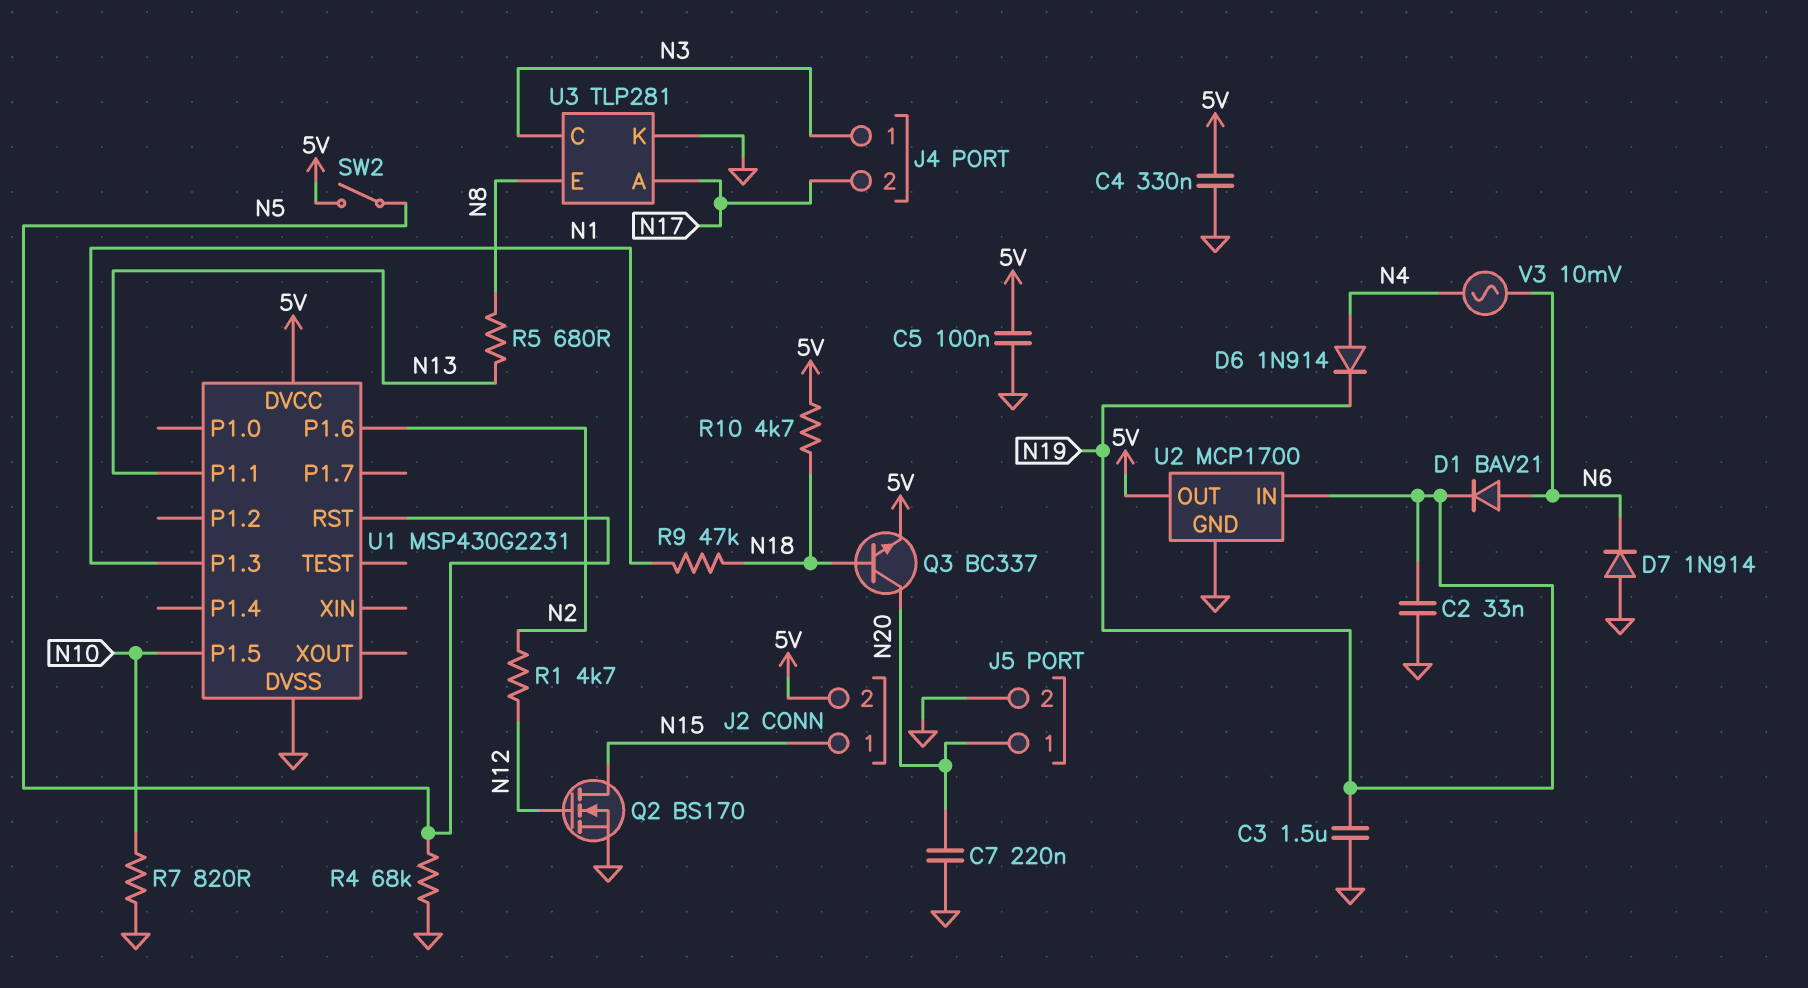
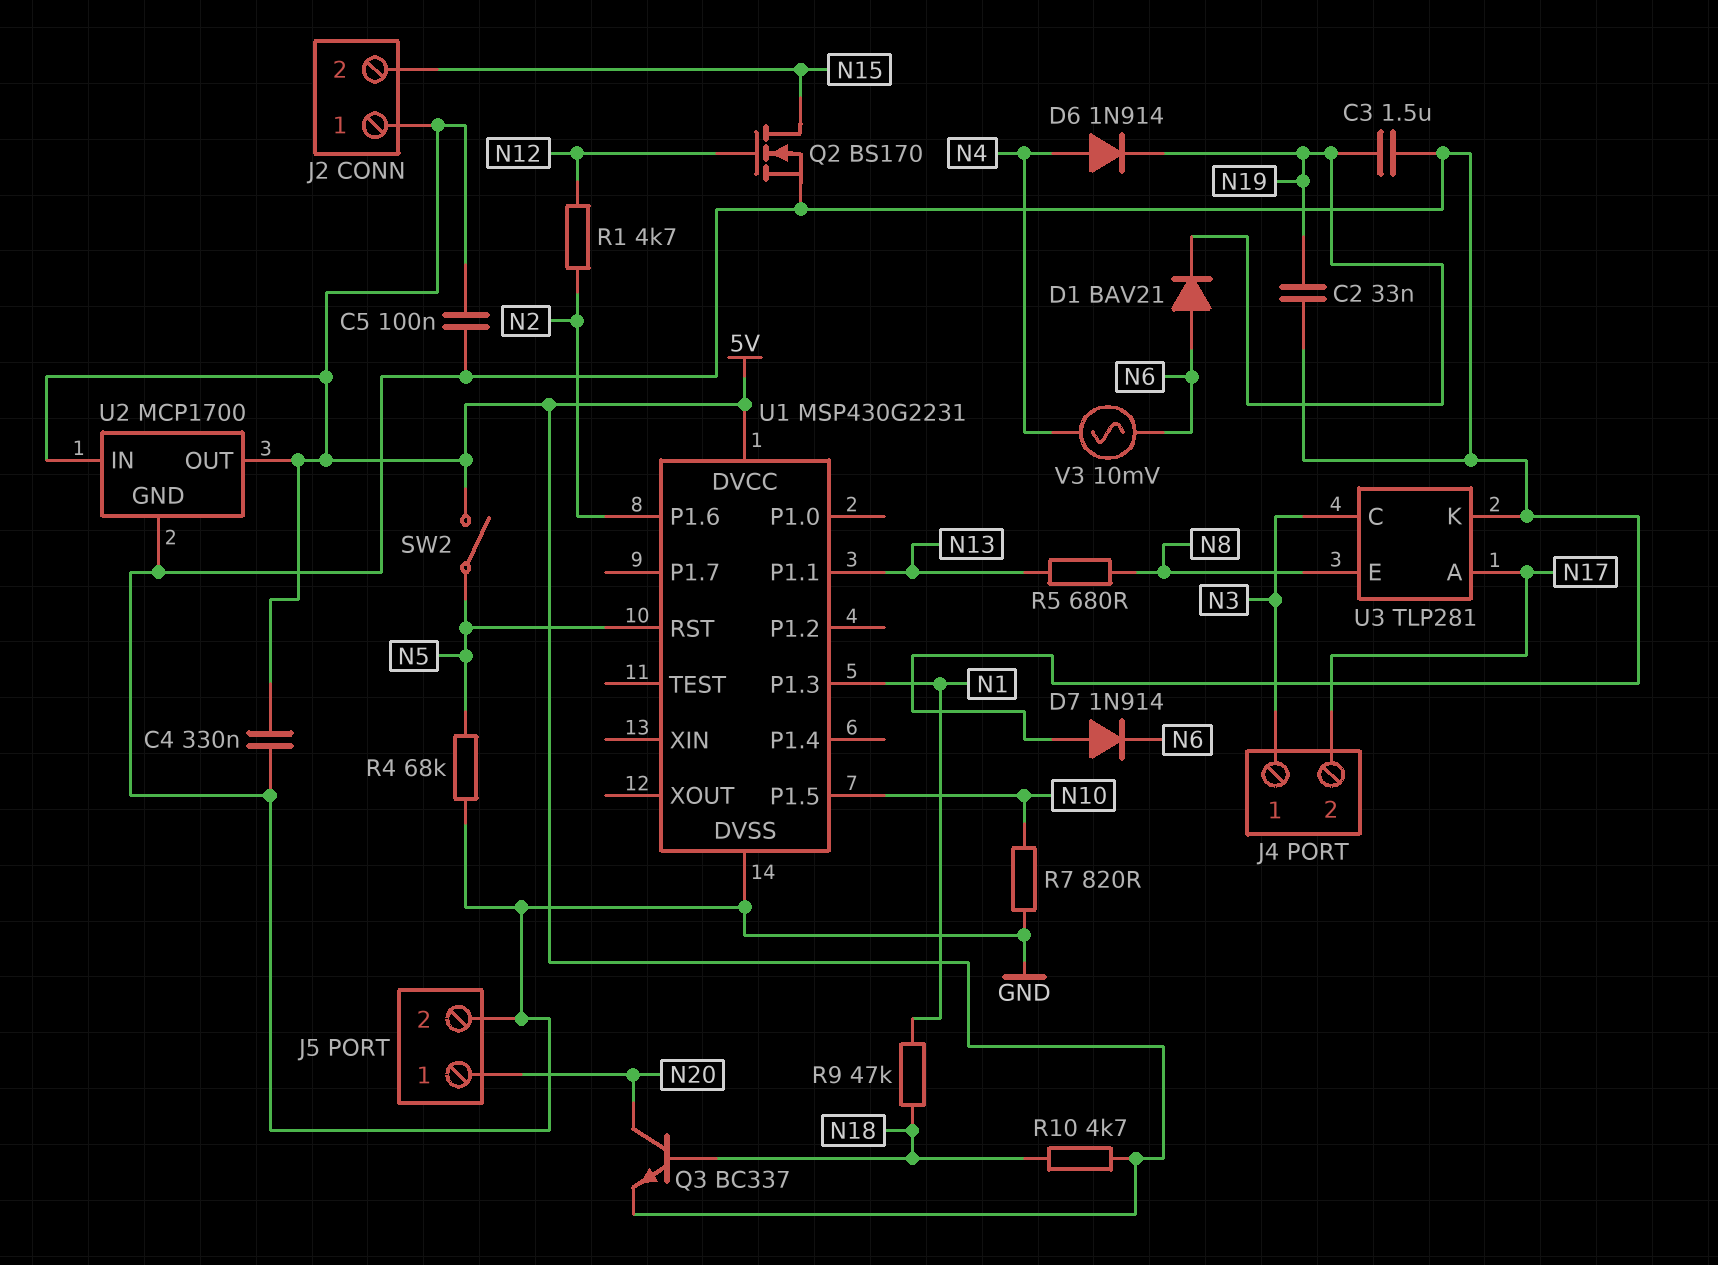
C7: 220nF (GND, N20) -> none
J2 pin 1: N15 -> 5V
J2 pin 2: 5V -> N15
U2 pin IN: N19 -> 5V

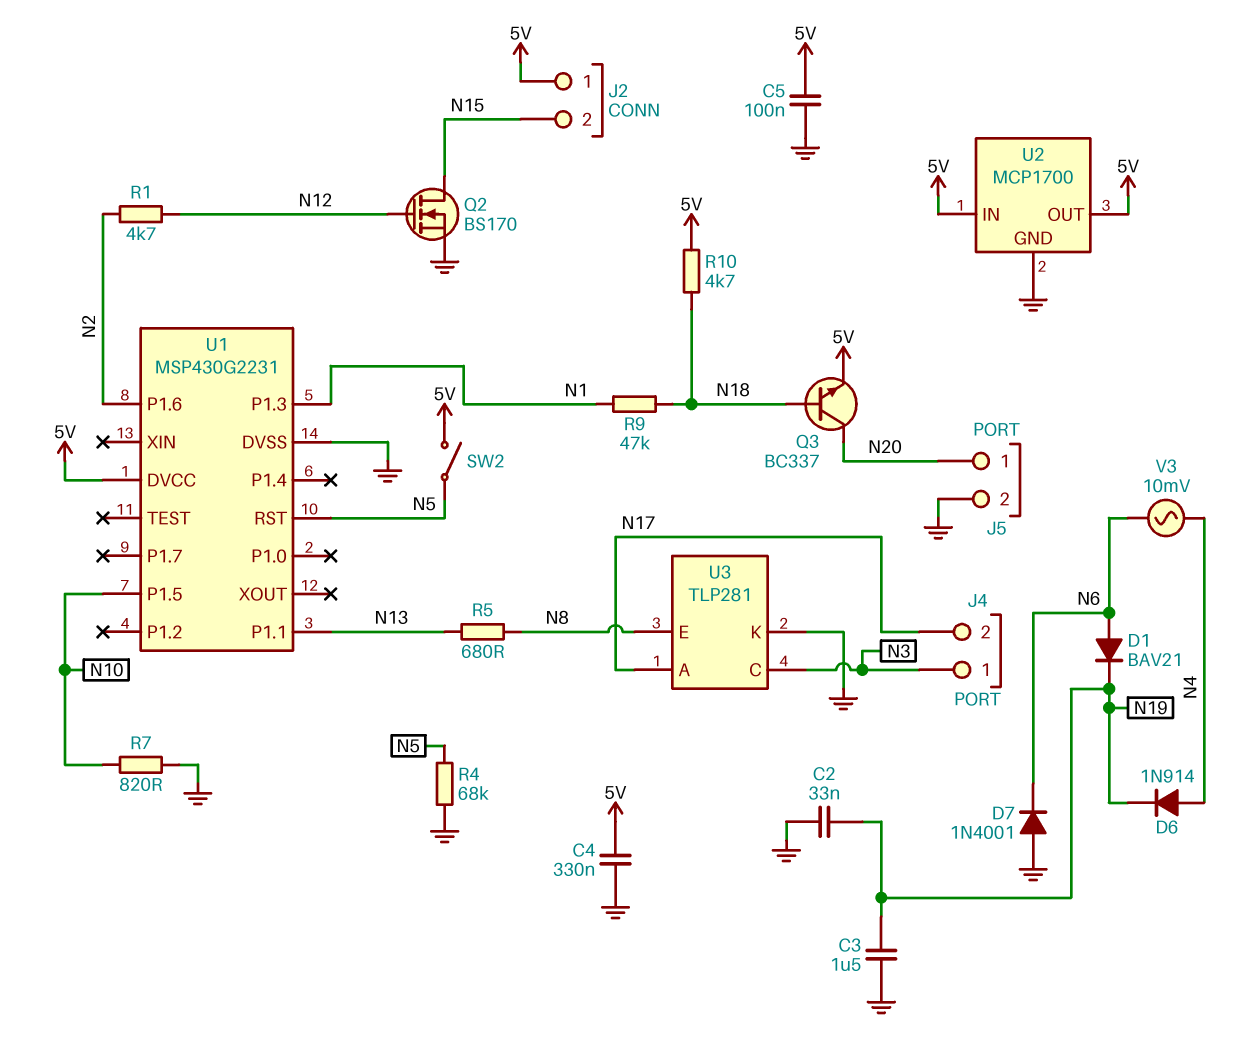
D7: diode 1N914 (A GND, K N6) -> diode 1N4001 (A GND, K N6)

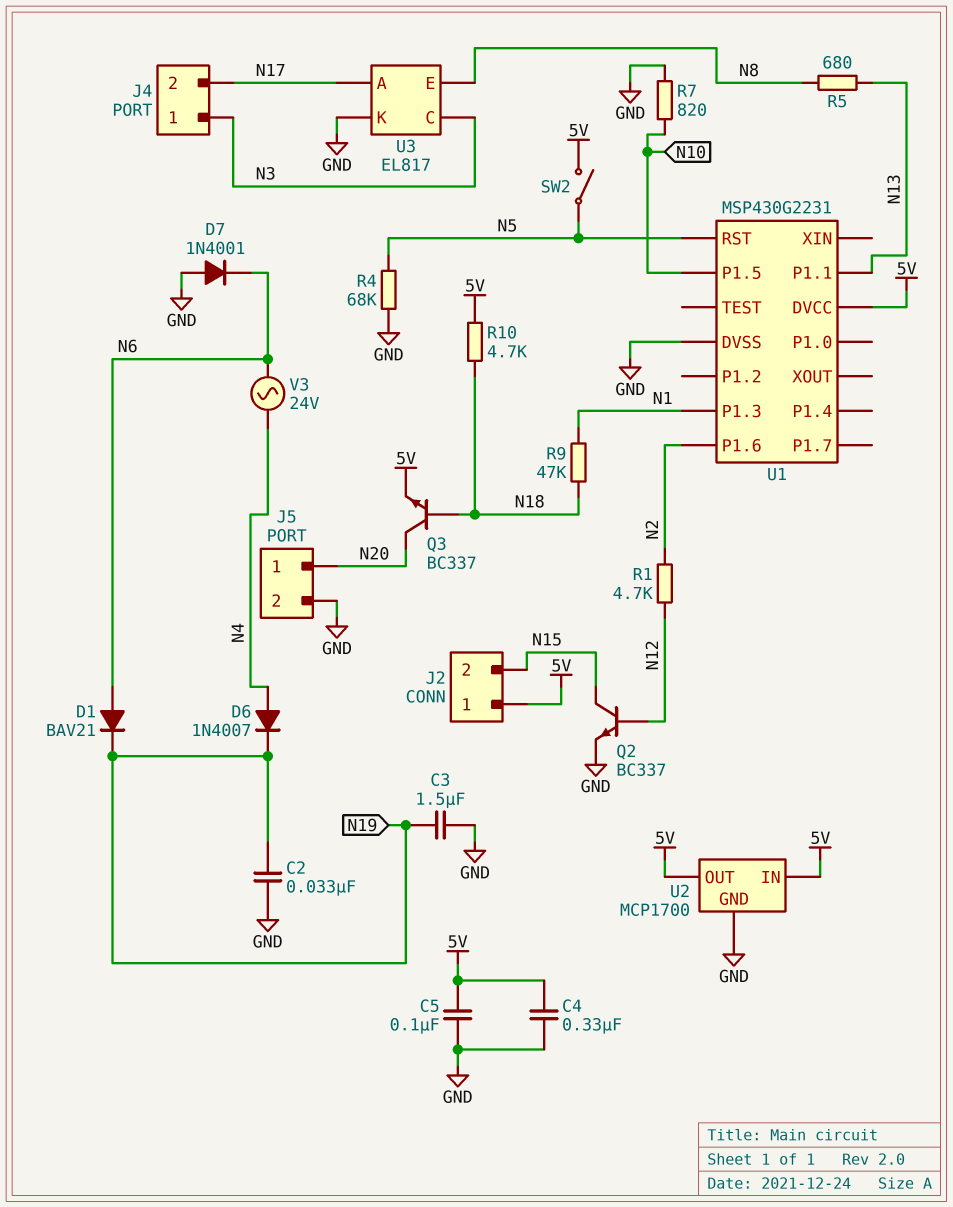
D6: diode 1N914 (A N4, K N19) -> diode 1N4007 (A N4, K N19)
Q2: NMOS BS170 (G N12, D N15, S GND) -> NPN BC337 (B N12, C N15, E GND)
U3: TLP281 -> EL817
V3: AC 10mV (N4, N6) -> AC 24V (N4, N6)

